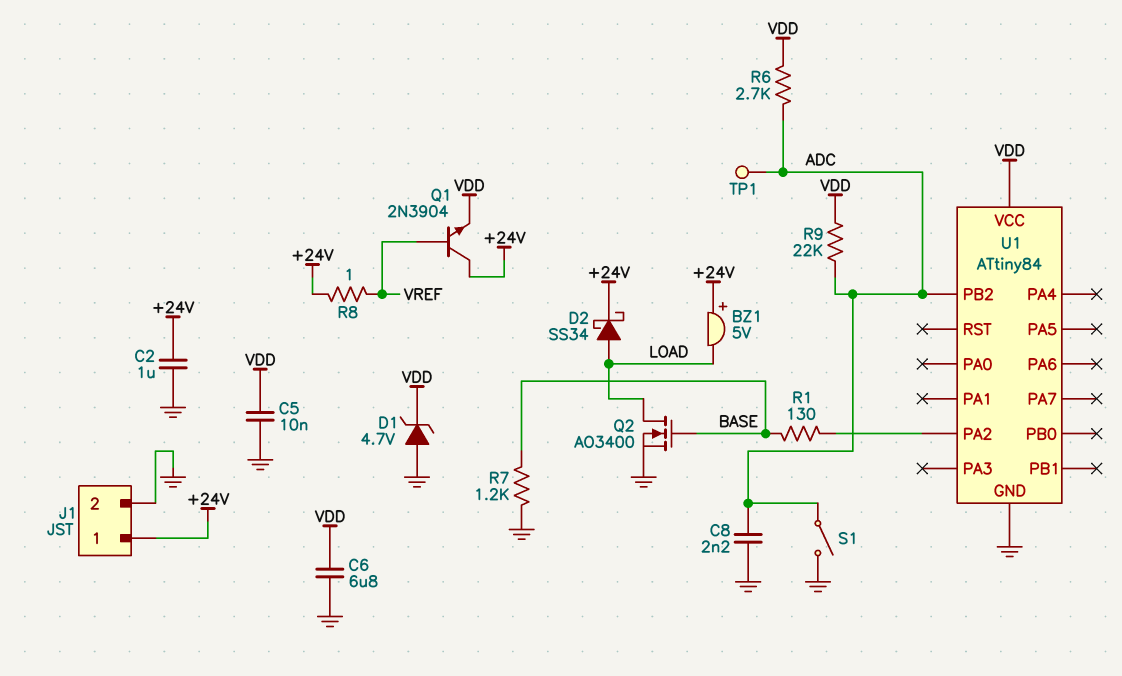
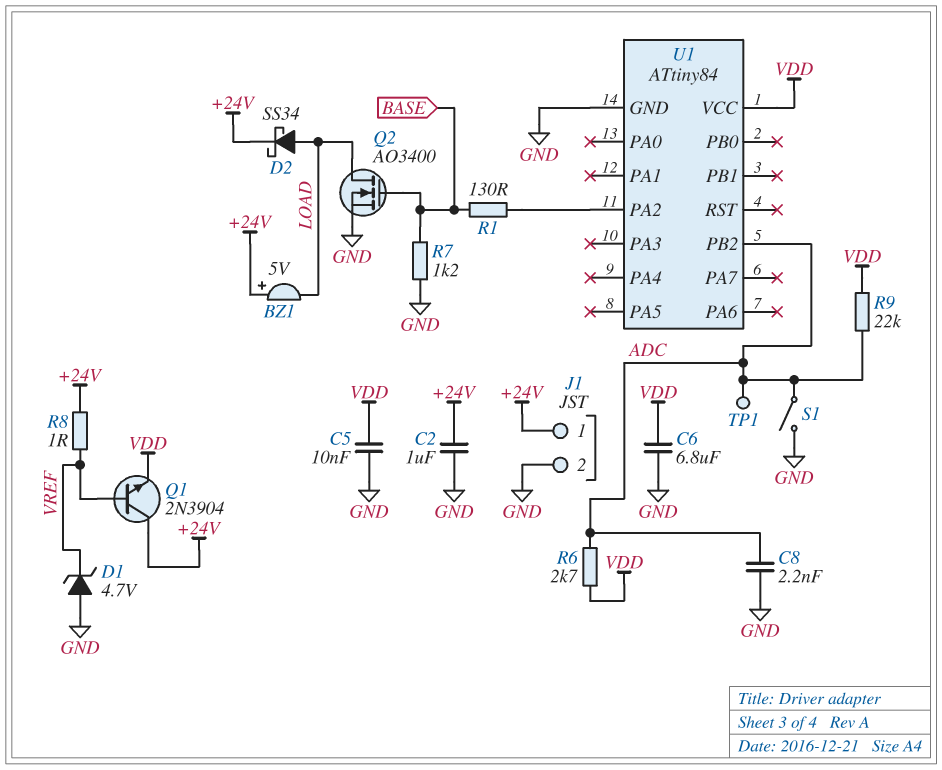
D1: zener 4.7V (A GND, K VDD) -> zener 4.7V (A GND, K VREF)

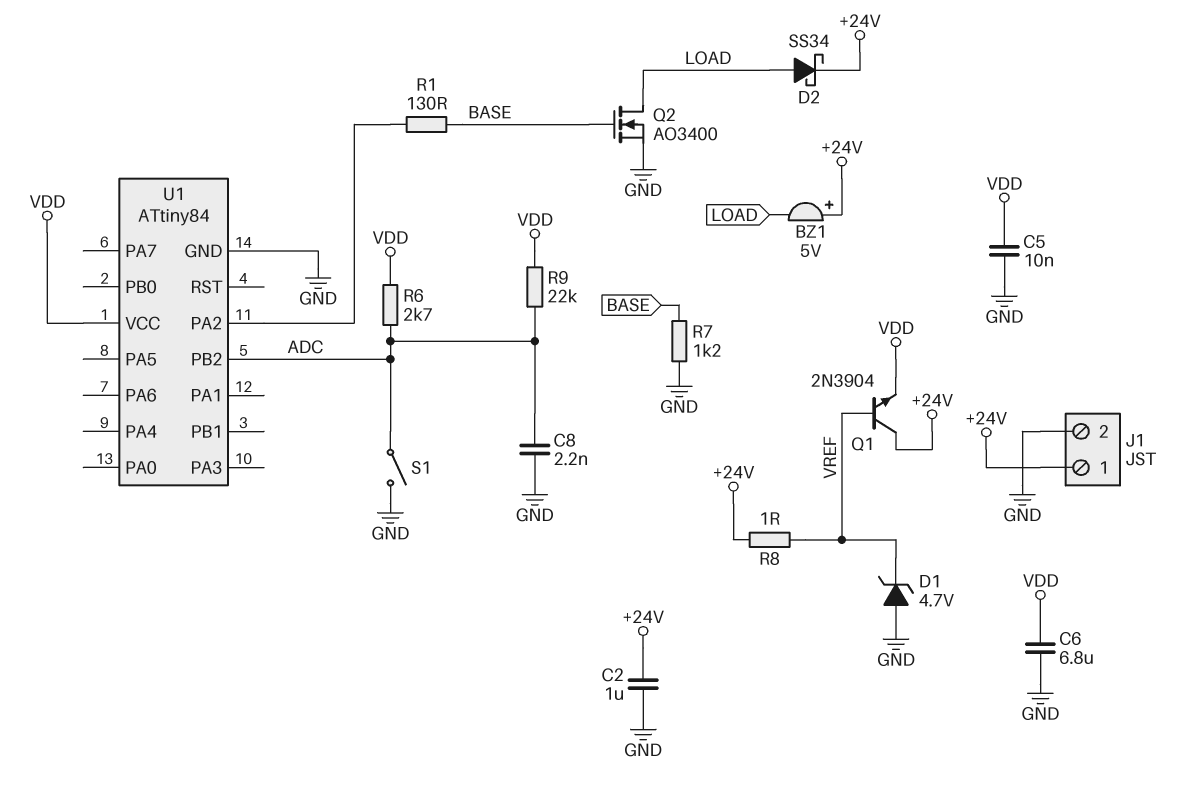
TP1: test point (ADC) -> none

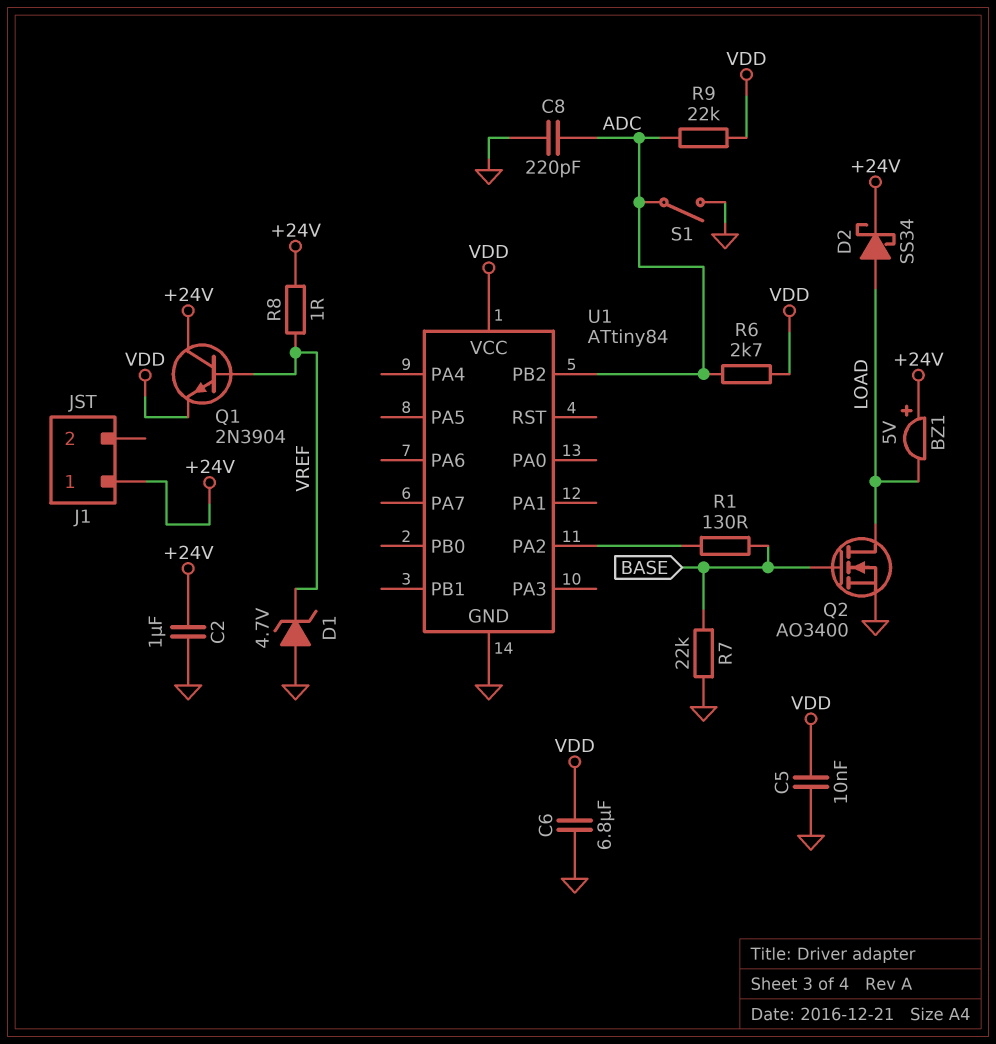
C8: 2.2nF (ADC, GND) -> 220pF (ADC, GND)
J1 pin 2: GND -> none
R7: 1.2k (BASE, GND) -> 22k (BASE, GND)

